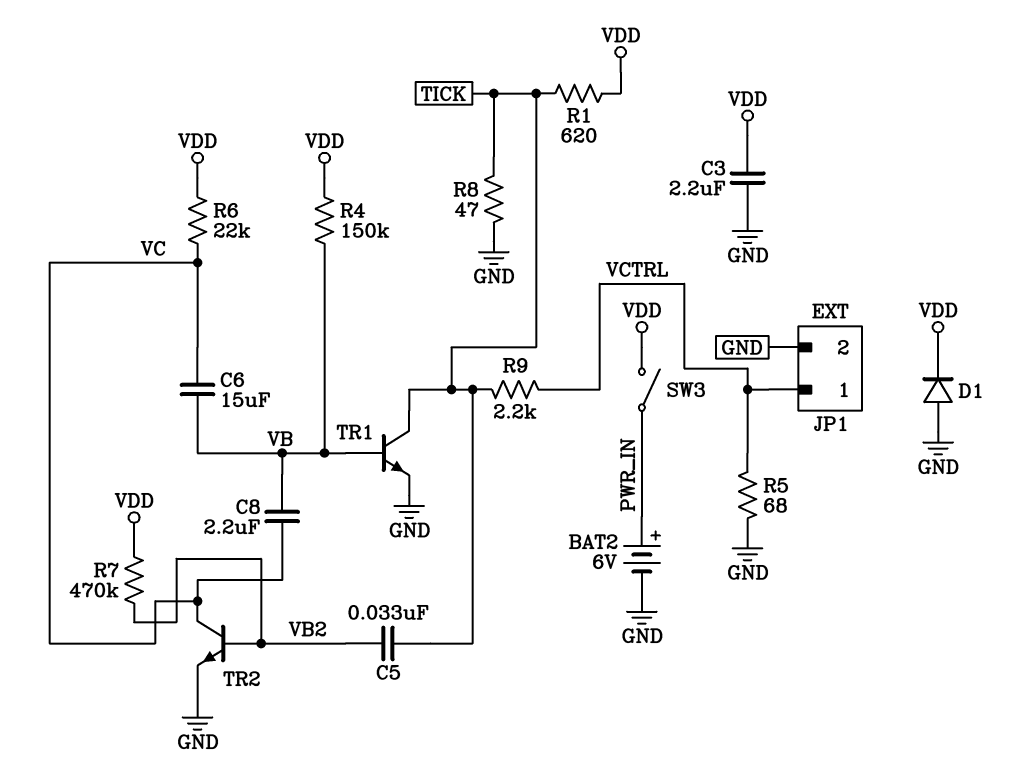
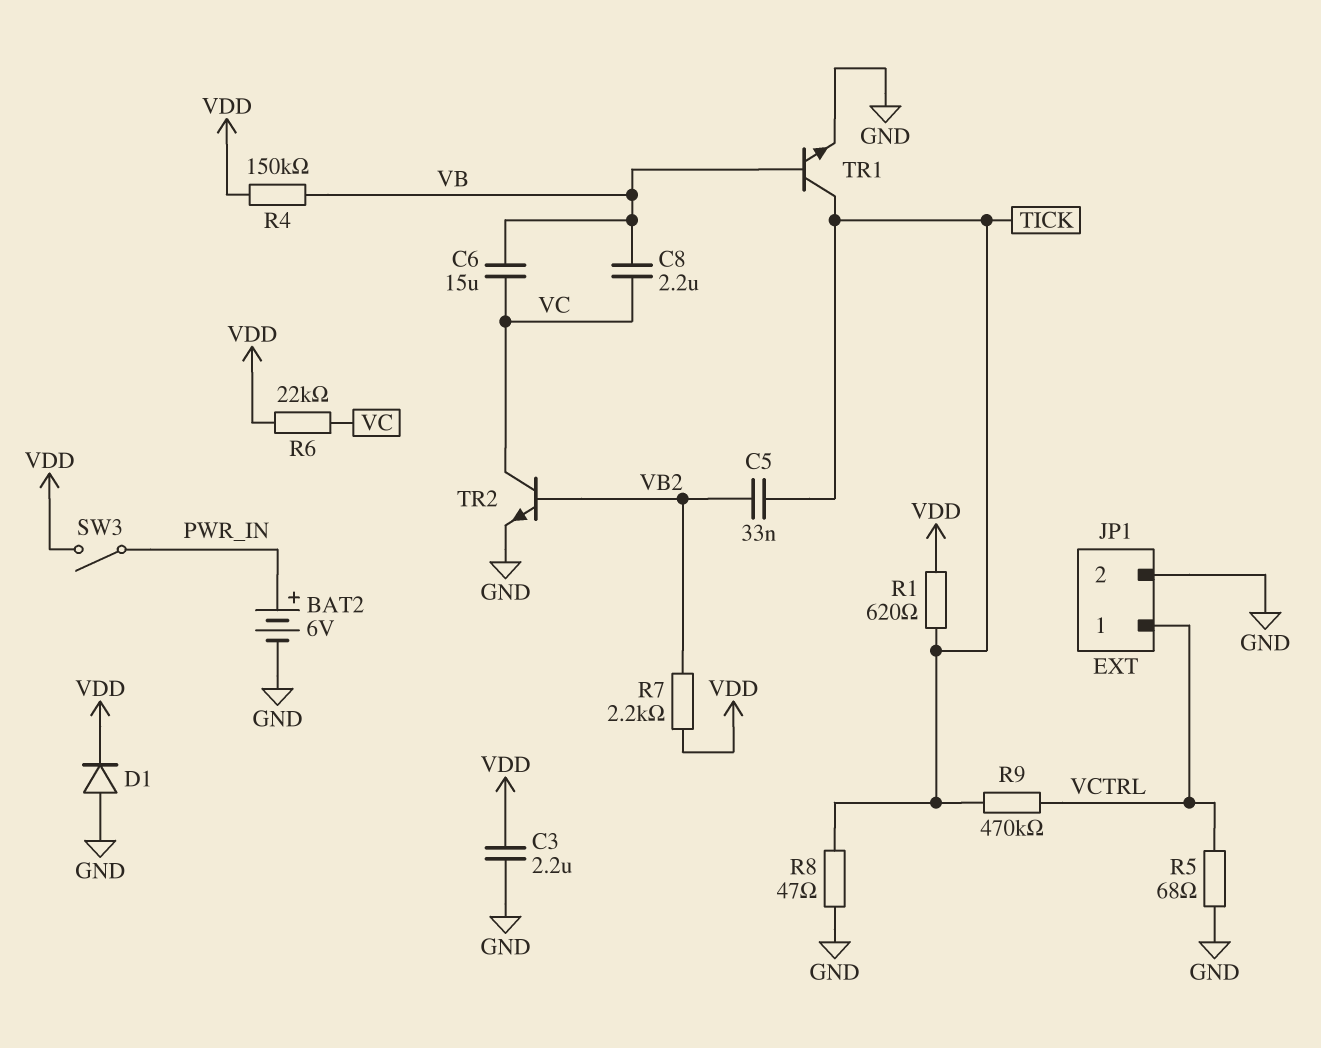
R7: 470k (VB2, VDD) -> 2.2k (VB2, VDD)
R9: 2.2k (TICK, VCTRL) -> 470k (TICK, VCTRL)

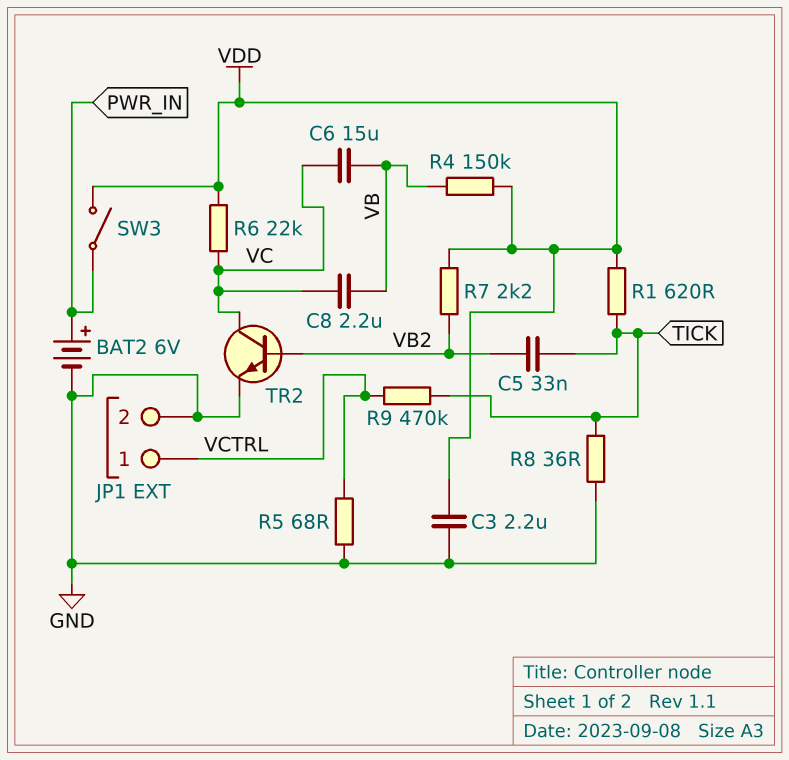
D1: diode (A GND, K VDD) -> none
R8: 47 (GND, TICK) -> 36 (GND, TICK)
TR1: NPN (B VB, C TICK, E GND) -> none

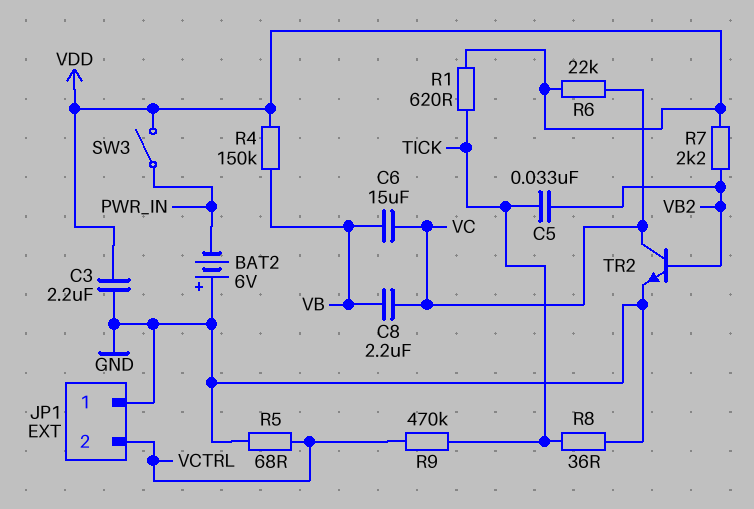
BAT2: 6V (plus PWR_IN, minus GND) -> 6V (plus GND, minus PWR_IN)
JP1 pin 1: VCTRL -> GND
JP1 pin 2: GND -> VCTRL

